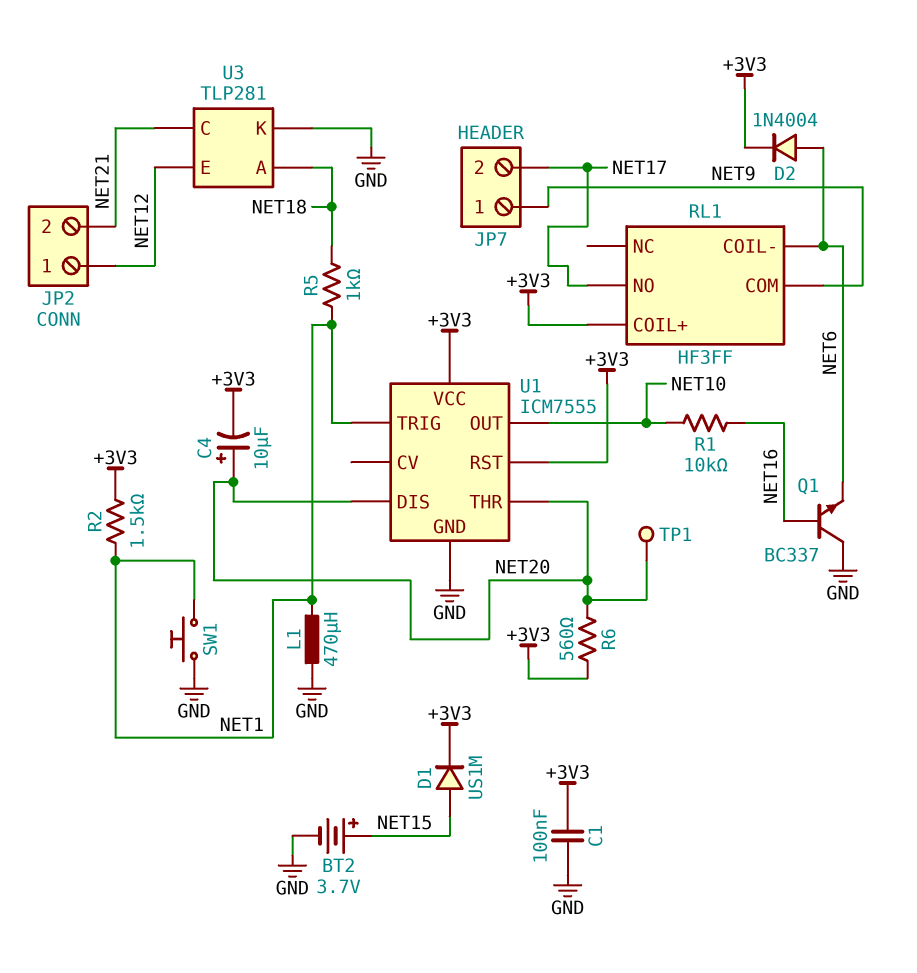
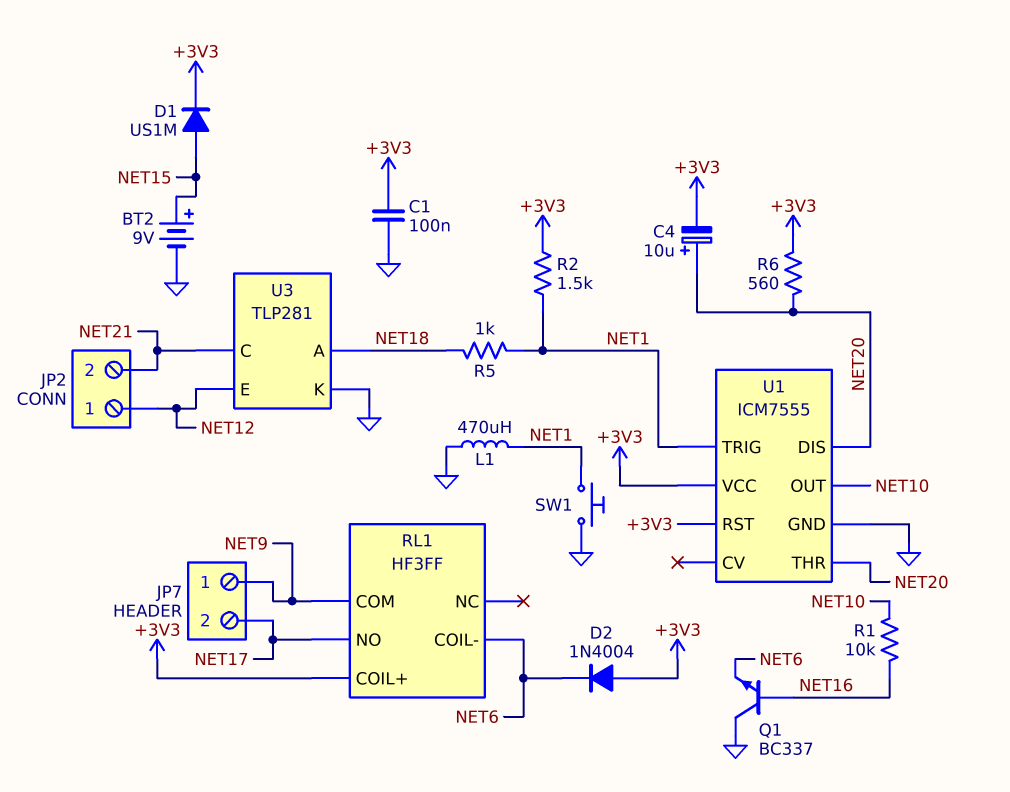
BT2: 3.7V (plus NET15, minus GND) -> 9V (plus NET15, minus GND)
D2: diode 1N4004 (A NET6, K +3V3) -> diode 1N4004 (A +3V3, K NET6)
TP1: test point (NET20) -> none

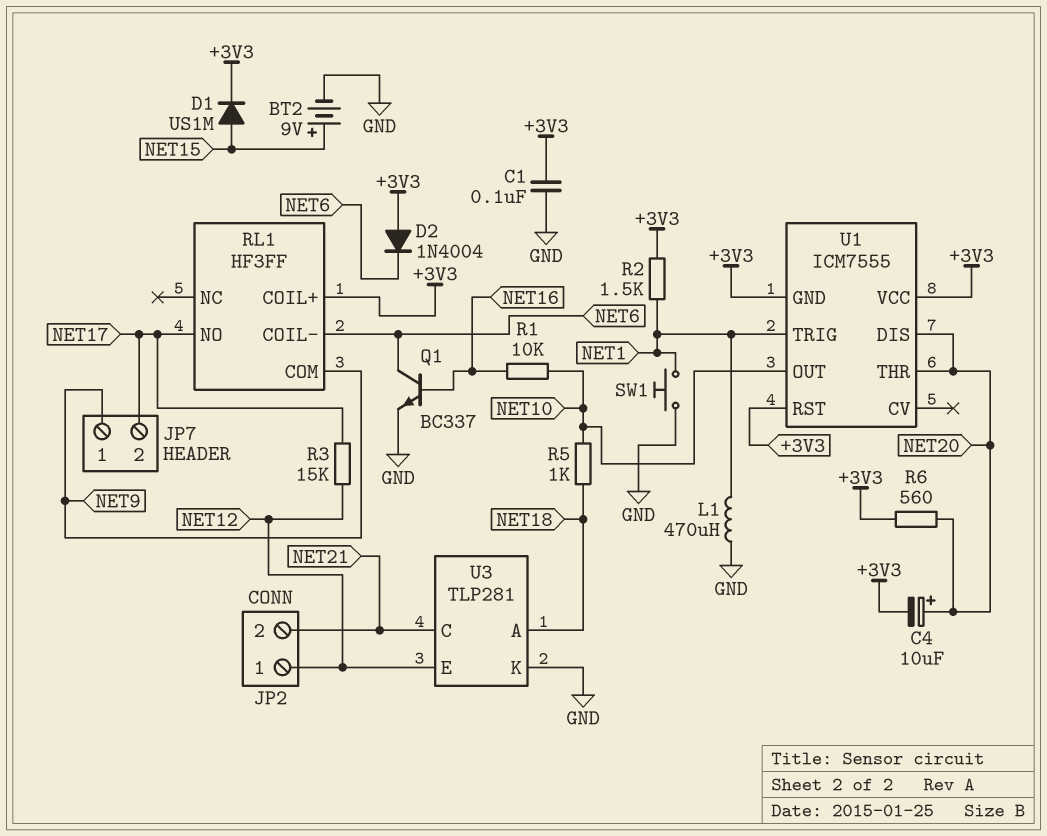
Q1: NPN BC337 (B NET16, C GND, E NET6) -> NPN BC337 (B NET16, C NET6, E GND)
R3: none -> 15k (NET12, NET17)
R5: 1k (NET1, NET18) -> 1k (NET10, NET18)
U1 pin GND: GND -> +3V3

